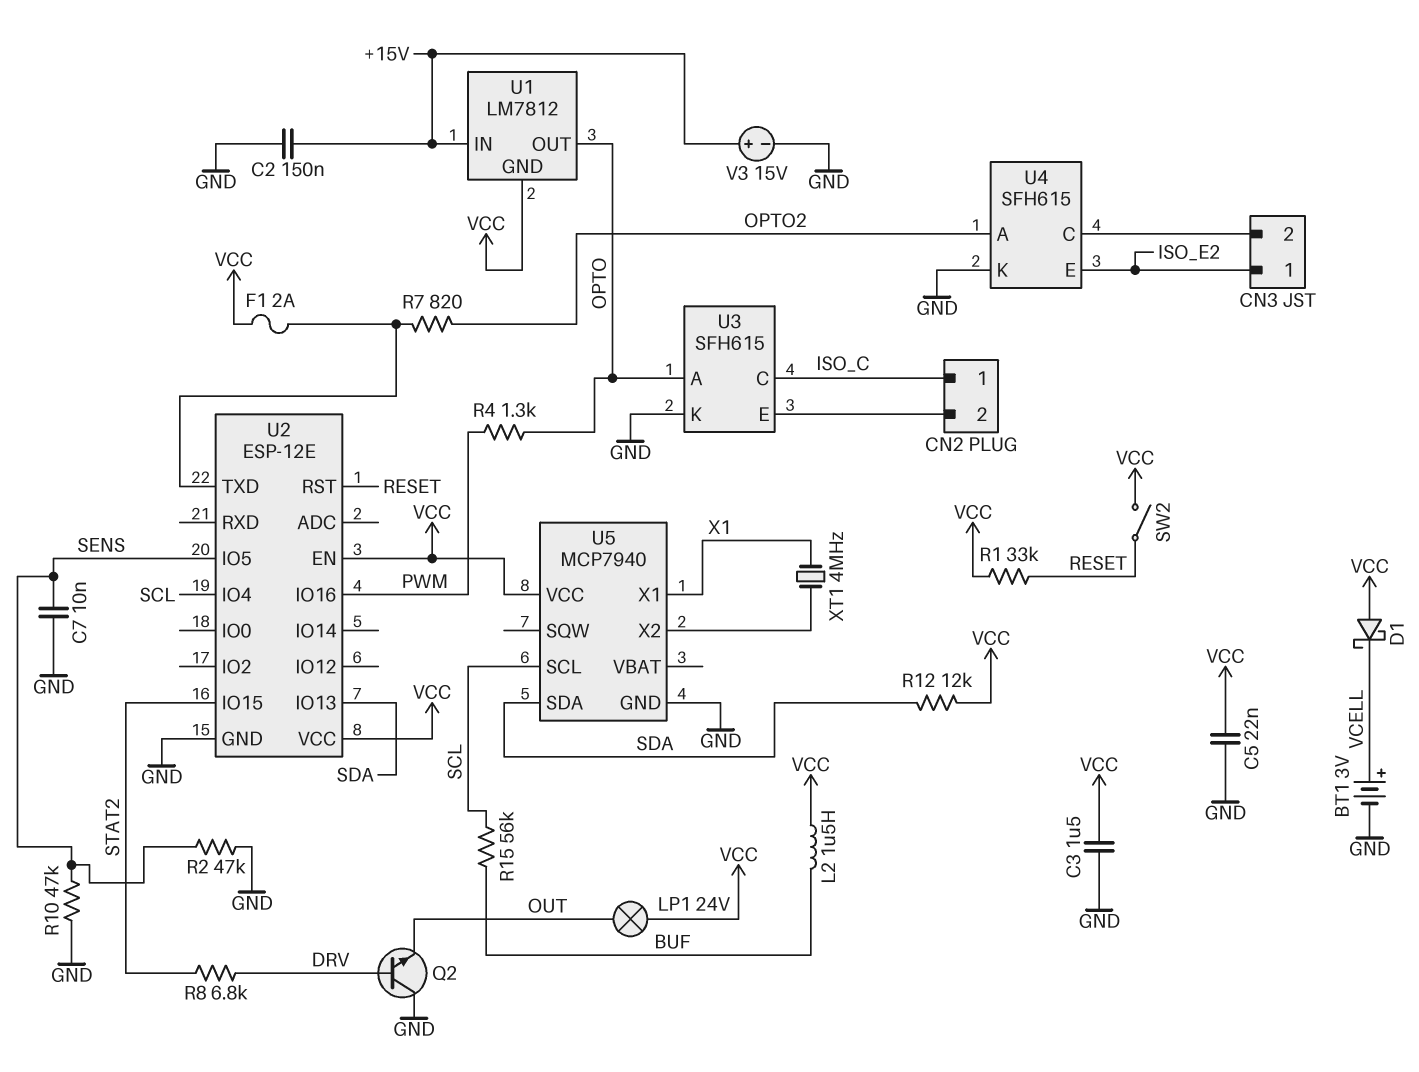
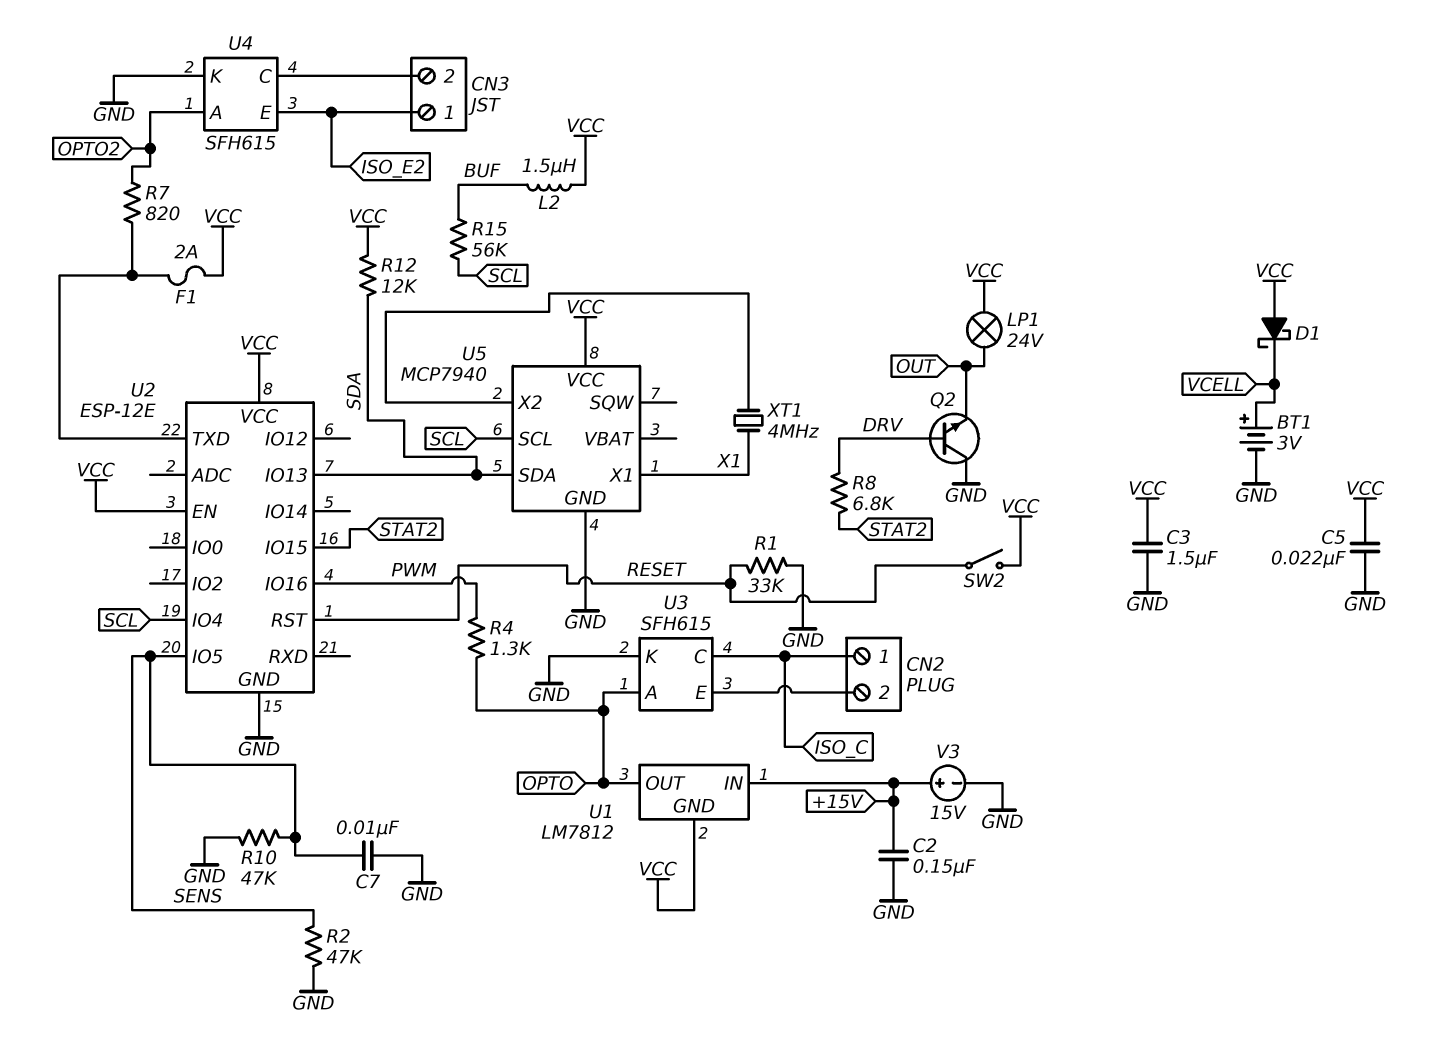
R1: 33k (RESET, VCC) -> 33k (GND, RESET)

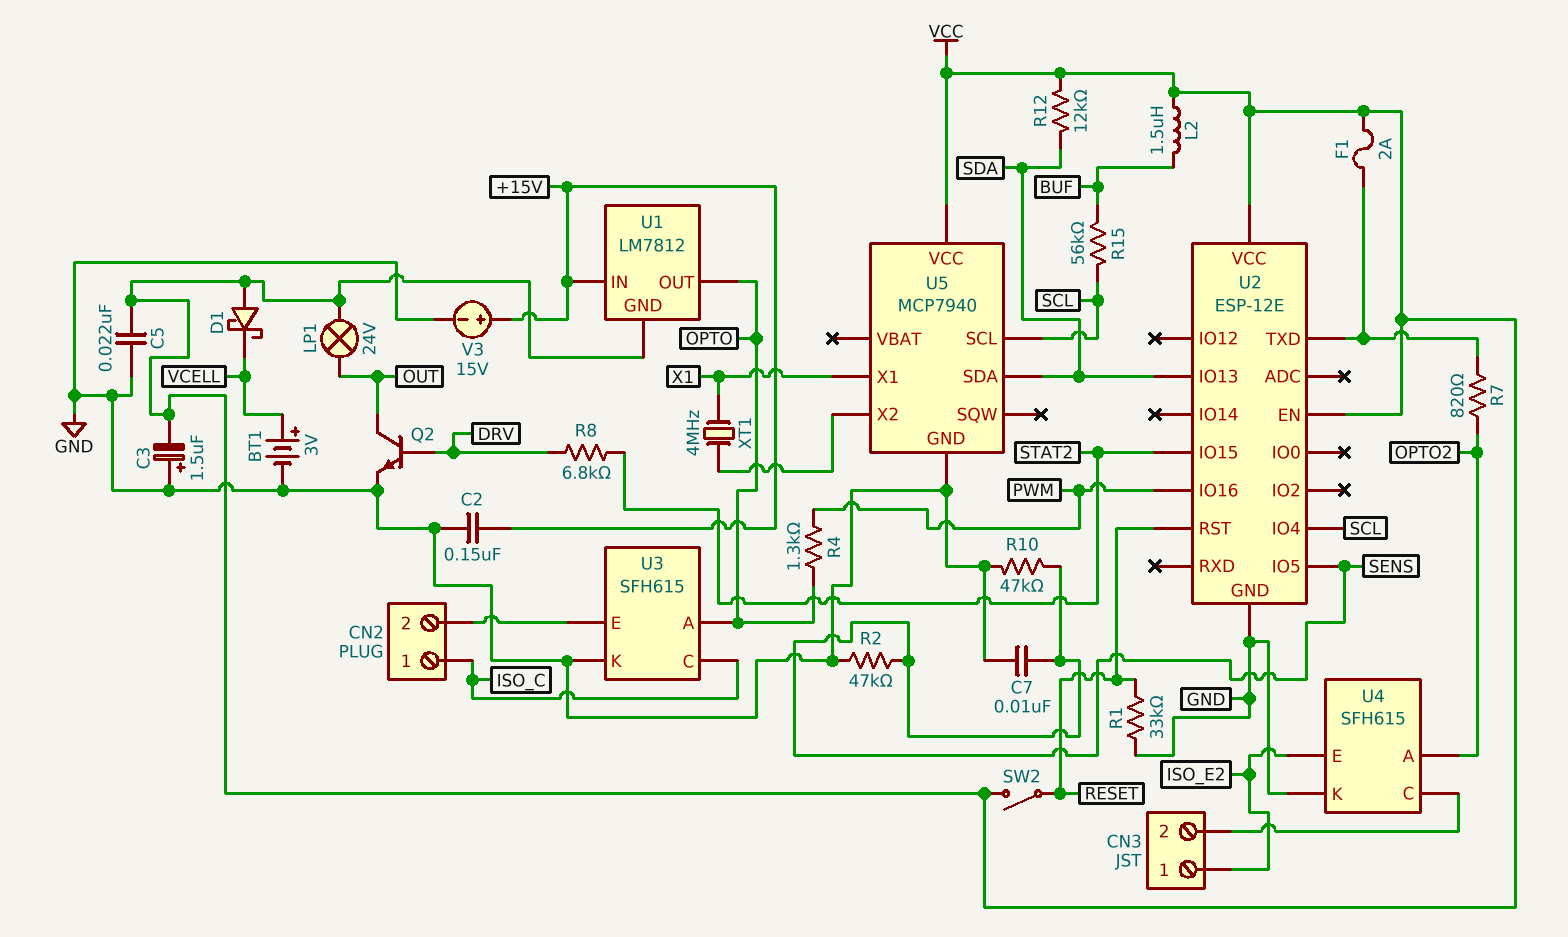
C3: 1.5uF (GND, VCC) -> 1.5uF (plus GND, minus VCC)
Q2: NPN (B DRV, C GND, E OUT) -> NPN (B DRV, C OUT, E GND)

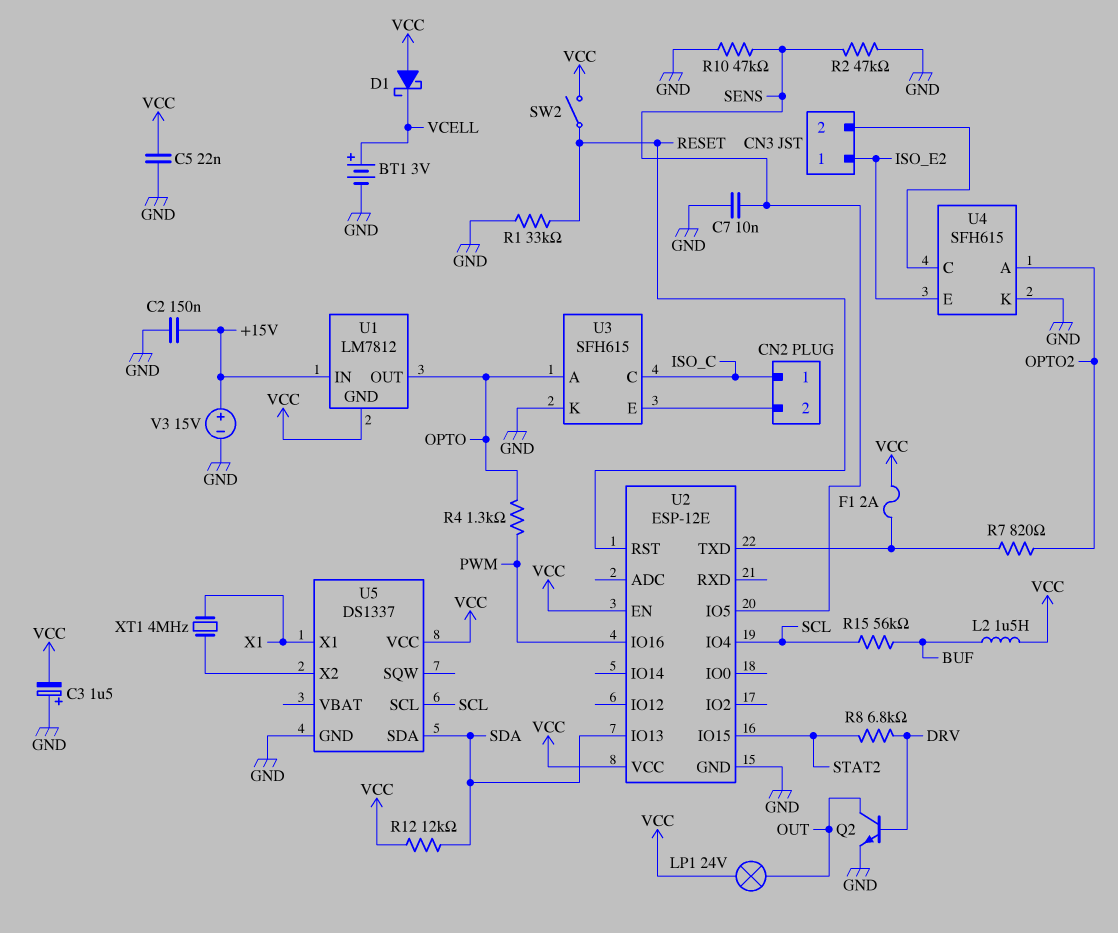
U5: MCP7940 -> DS1337

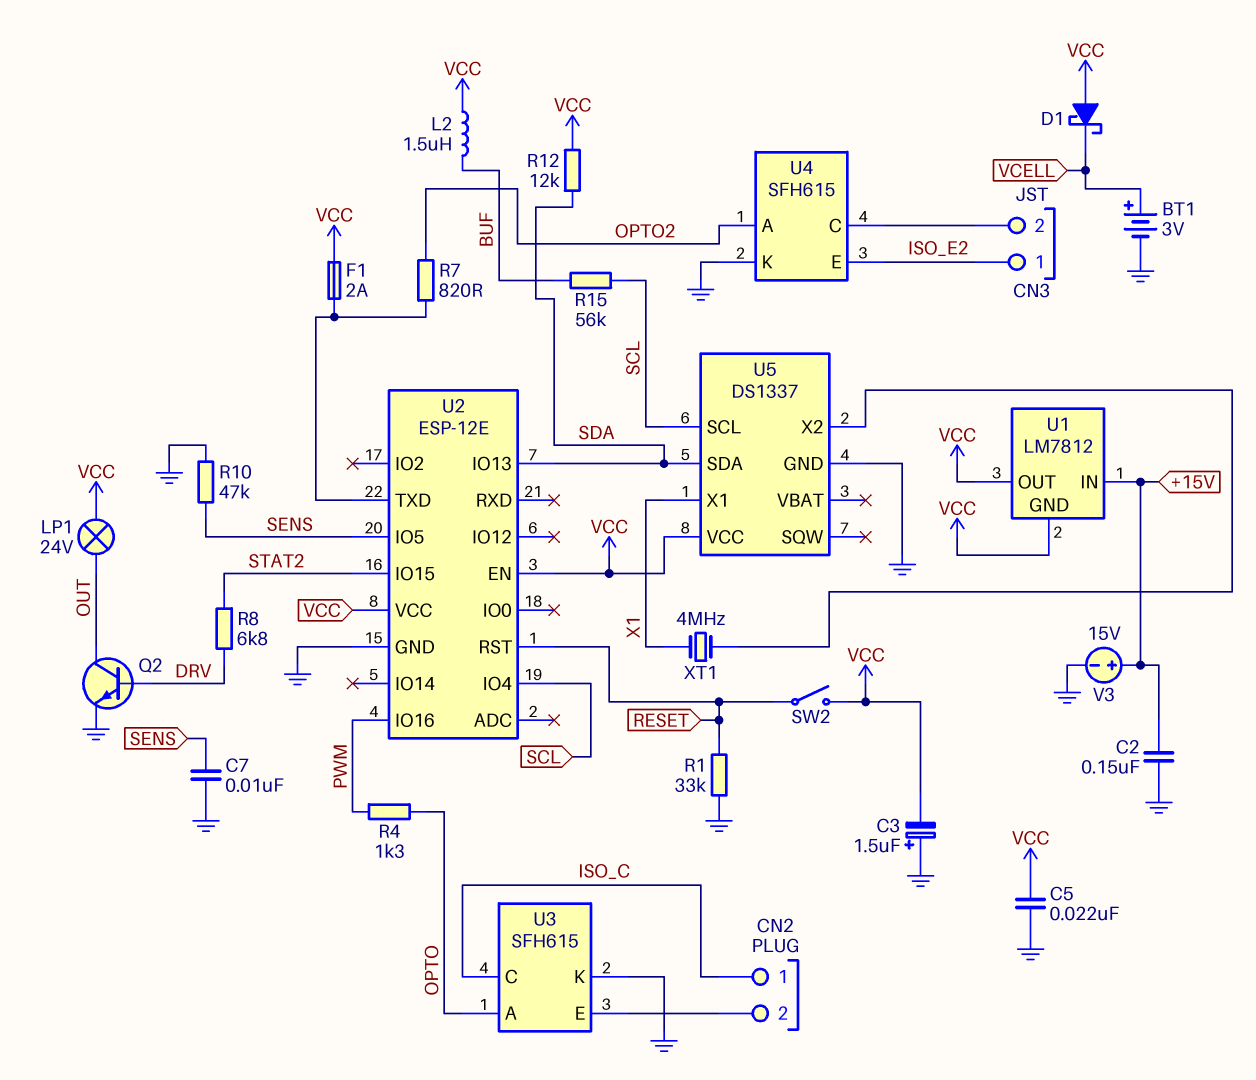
R2: 47k (GND, SENS) -> none
U1 pin OUT: OPTO -> VCC

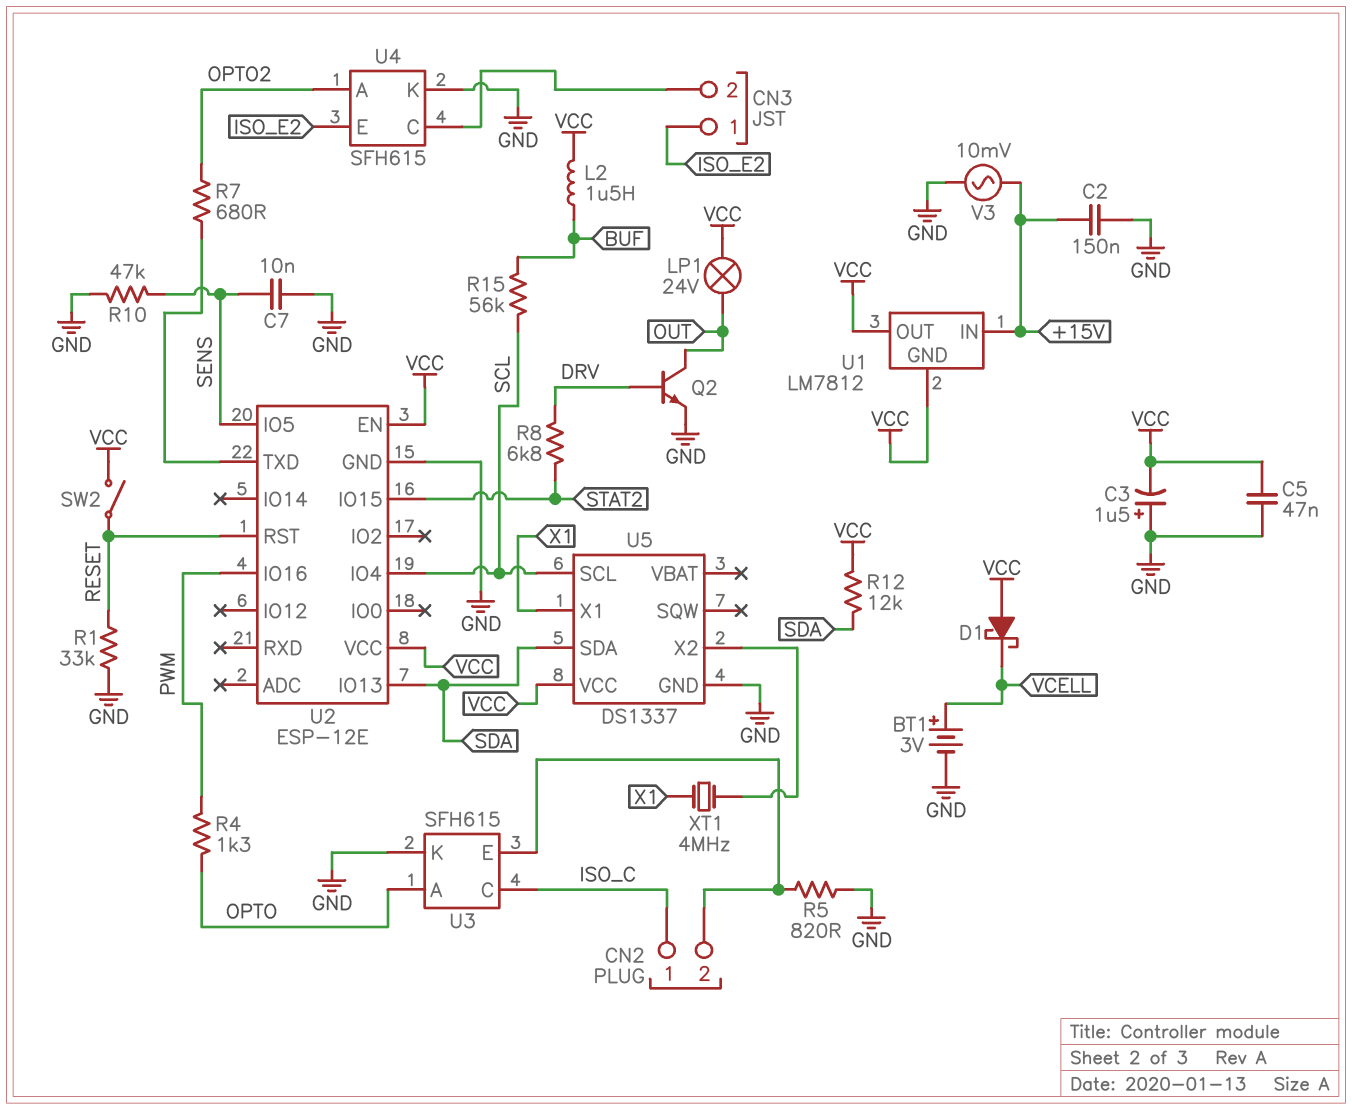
C5: 22nF (GND, VCC) -> 47nF (GND, VCC)
F1: 2A (U2/TXD, VCC) -> none
R5: none -> 820 (CN2/2, GND)
R7: 820 (OPTO2, U2/TXD) -> 680 (OPTO2, U2/TXD)
V3: 15V (plus +15V, minus GND) -> AC 10mV (+15V, GND)

